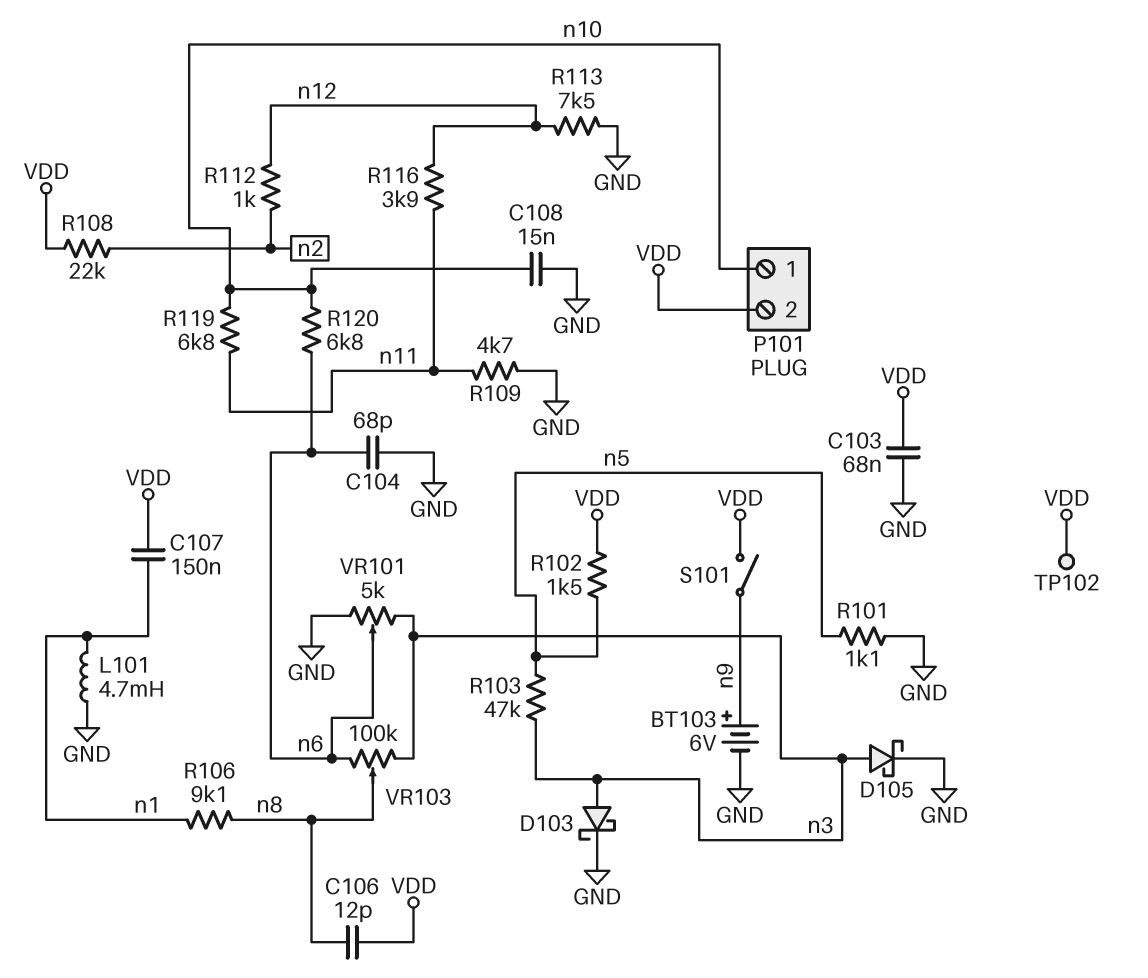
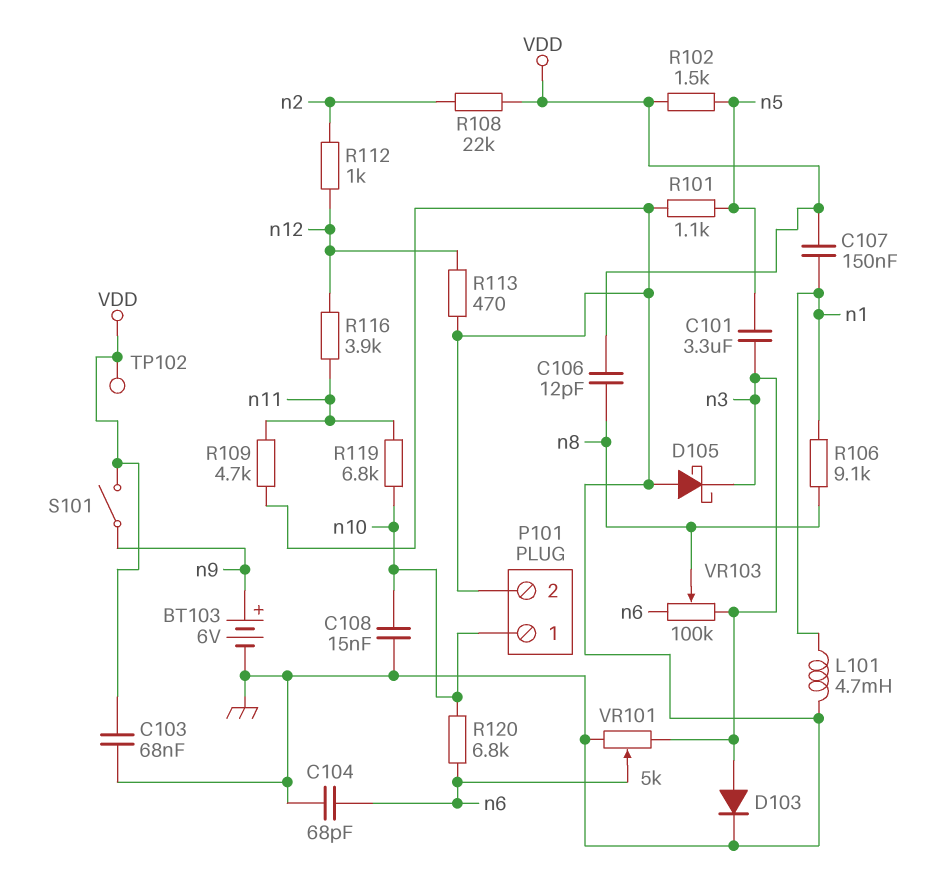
C101: none -> 3.3uF (n3, n5)
D103: schottky (A n3, K GND) -> diode (A n3, K GND)
D105: schottky (A n3, K GND) -> schottky (A GND, K n3)
P101 pin 2: VDD -> GND
R103: 47k (n3, n5) -> none
R113: 7.5k (GND, n12) -> 470 (GND, n12)

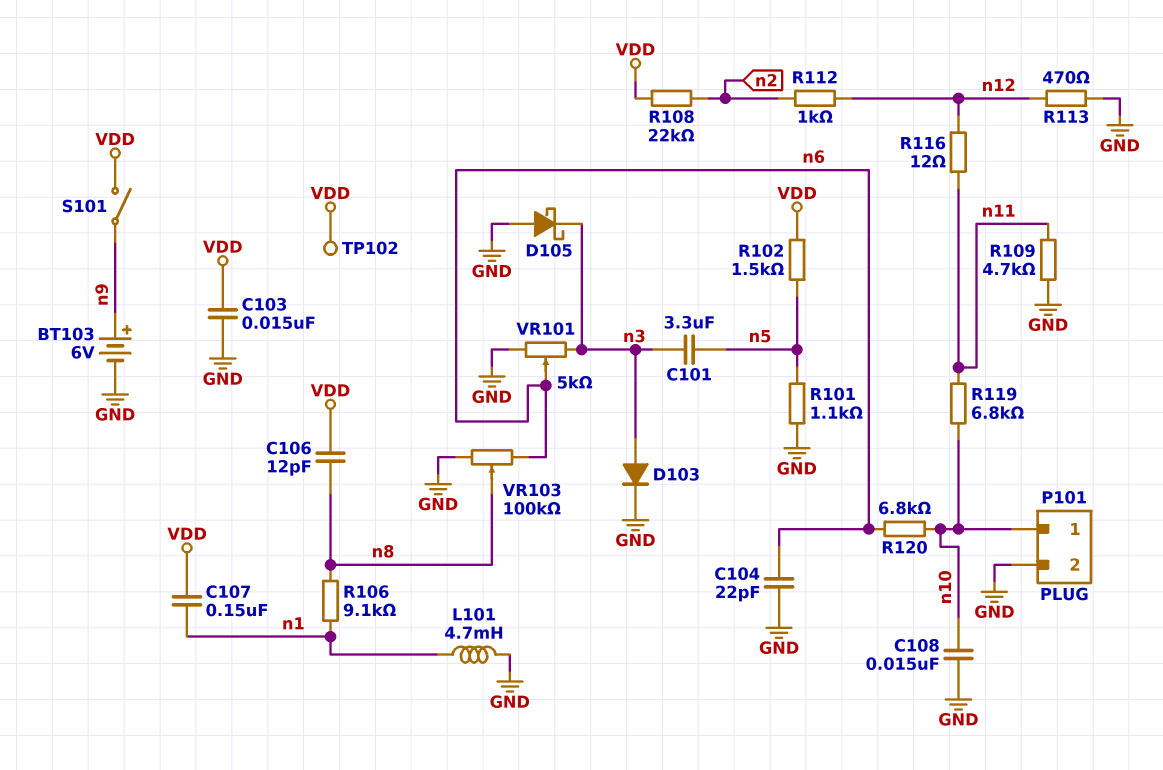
C103: 68nF (GND, VDD) -> 15nF (GND, VDD)
C104: 68pF (GND, n6) -> 22pF (GND, n6)
R116: 3.9k (n11, n12) -> 12 (n11, n12)
VR103: 100k (n3, n6, wiper n8) -> 100k (GND, n6, wiper n8)

